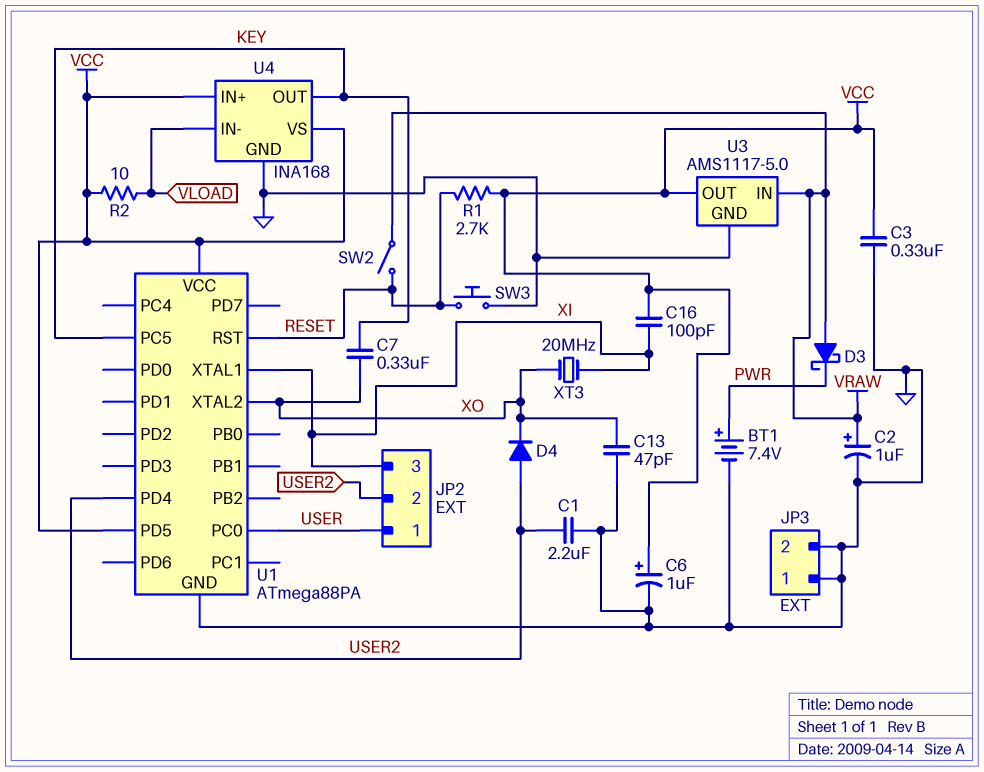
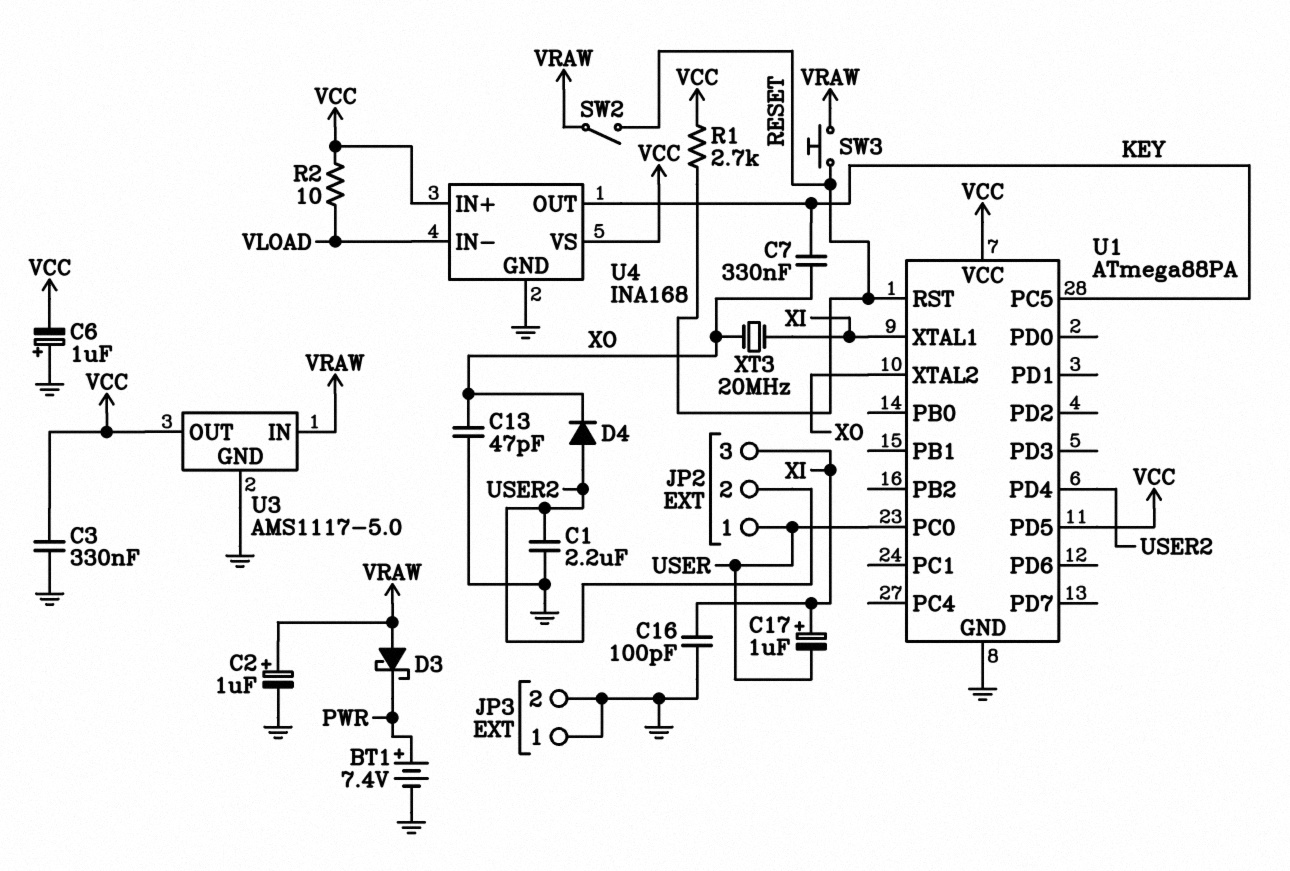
C6: 1uF (plus VCC, minus GND) -> 1uF (plus GND, minus VCC)
C16: 100pF (VCC, XI) -> 100pF (GND, XI)
C17: none -> 1uF (plus XI, minus USER)
SW3: button (GND, RESET) -> button (RESET, VRAW)

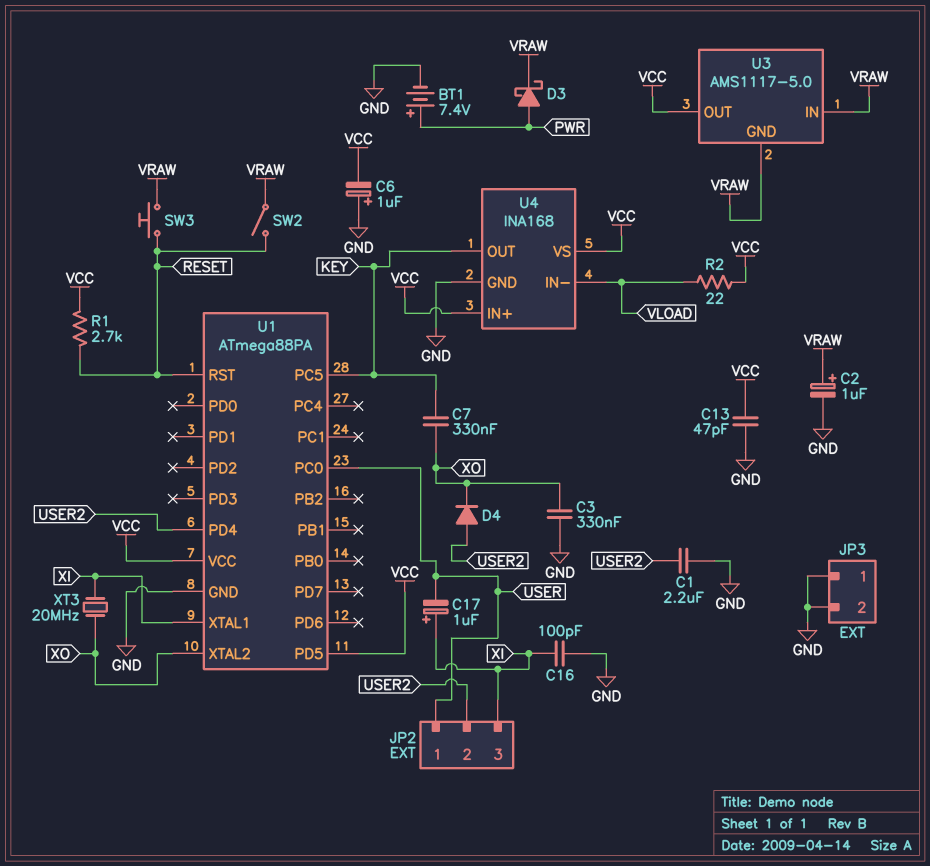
C3: 330nF (GND, VCC) -> 330nF (GND, XO)
C13: 47pF (GND, XO) -> 47pF (GND, VCC)
D3: schottky (A VRAW, K PWR) -> schottky (A PWR, K VRAW)
R2: 10 (VCC, VLOAD) -> 22 (VCC, VLOAD)
U3 pin GND: GND -> VRAW

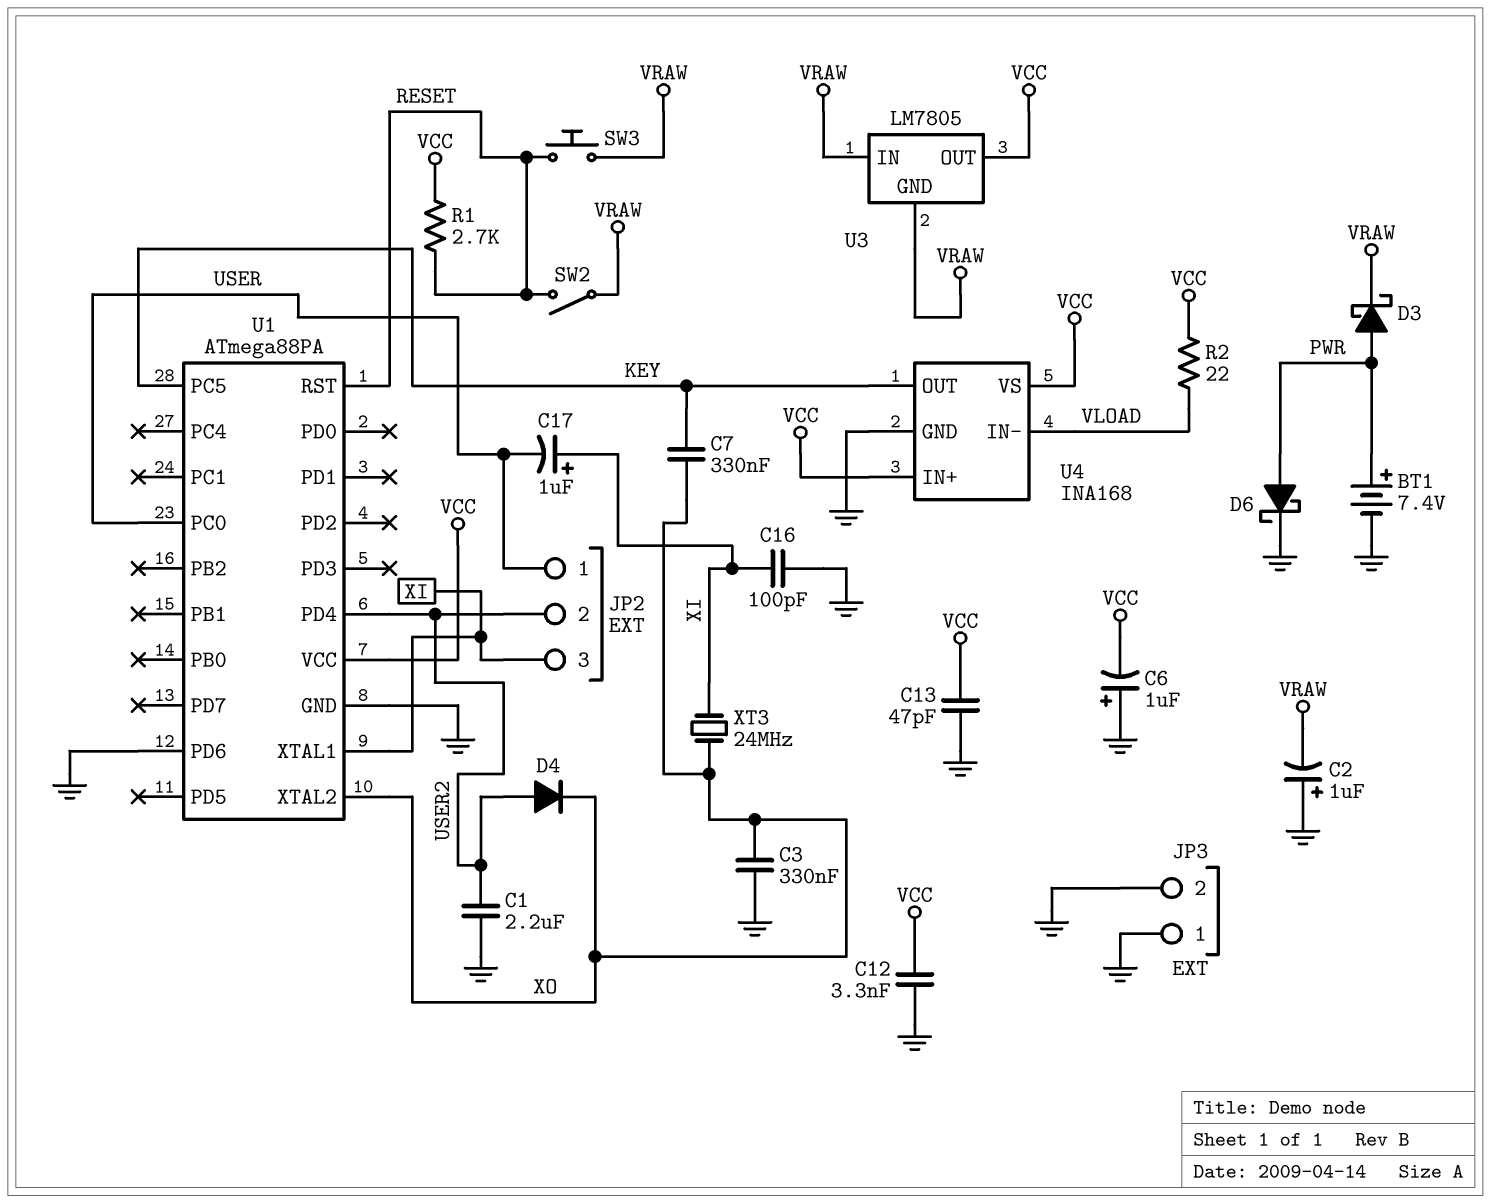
C2: 1uF (plus VRAW, minus GND) -> 1uF (plus GND, minus VRAW)
C12: none -> 3.3nF (GND, VCC)
D6: none -> schottky (A PWR, K GND)
U1 pin PD5: VCC -> none
U1 pin PD6: none -> GND
U3: AMS1117-5.0 -> LM7805
XT3: 20MHz (XI, XO) -> 24MHz (XI, XO)

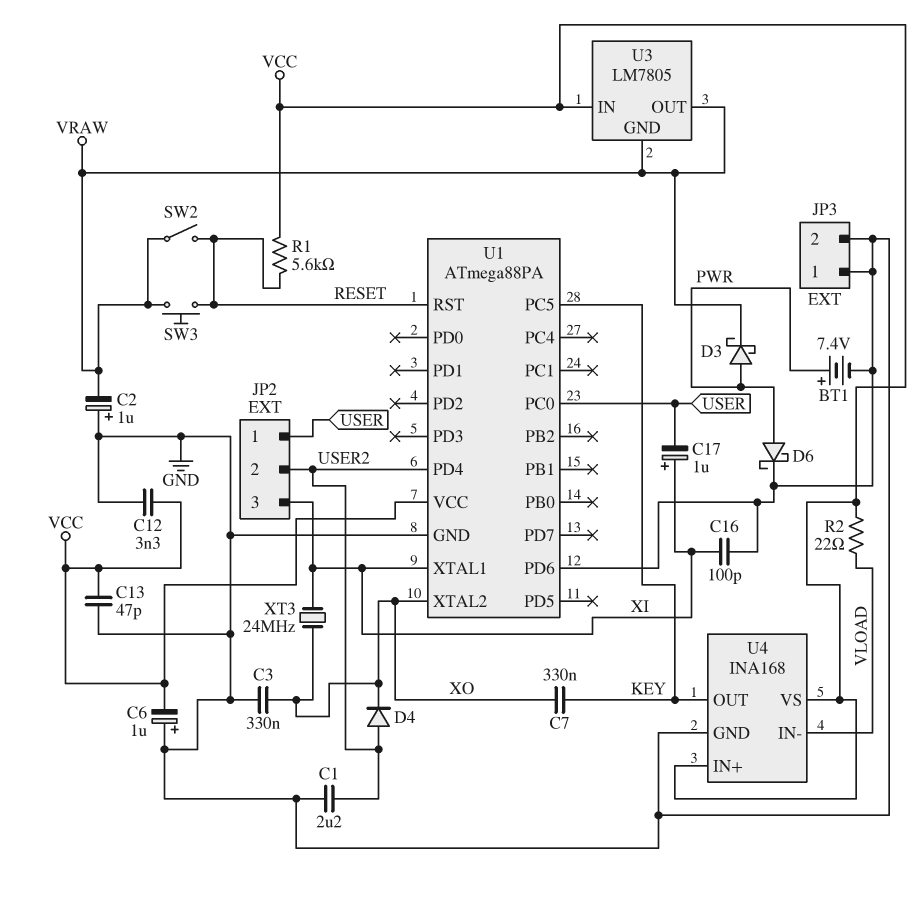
R1: 2.7k (RESET, VCC) -> 5.6k (RESET, VCC)
U3 pin IN: VRAW -> VCC
U3 pin OUT: VCC -> VRAW

